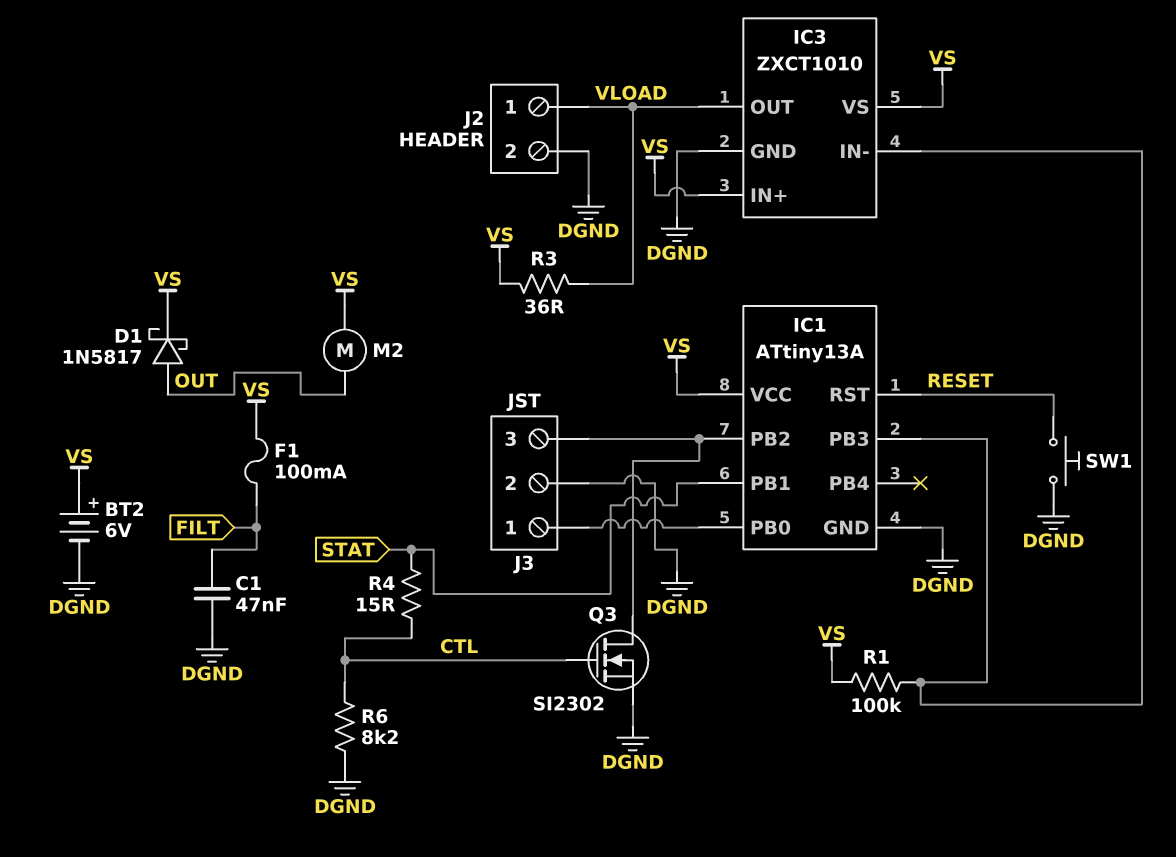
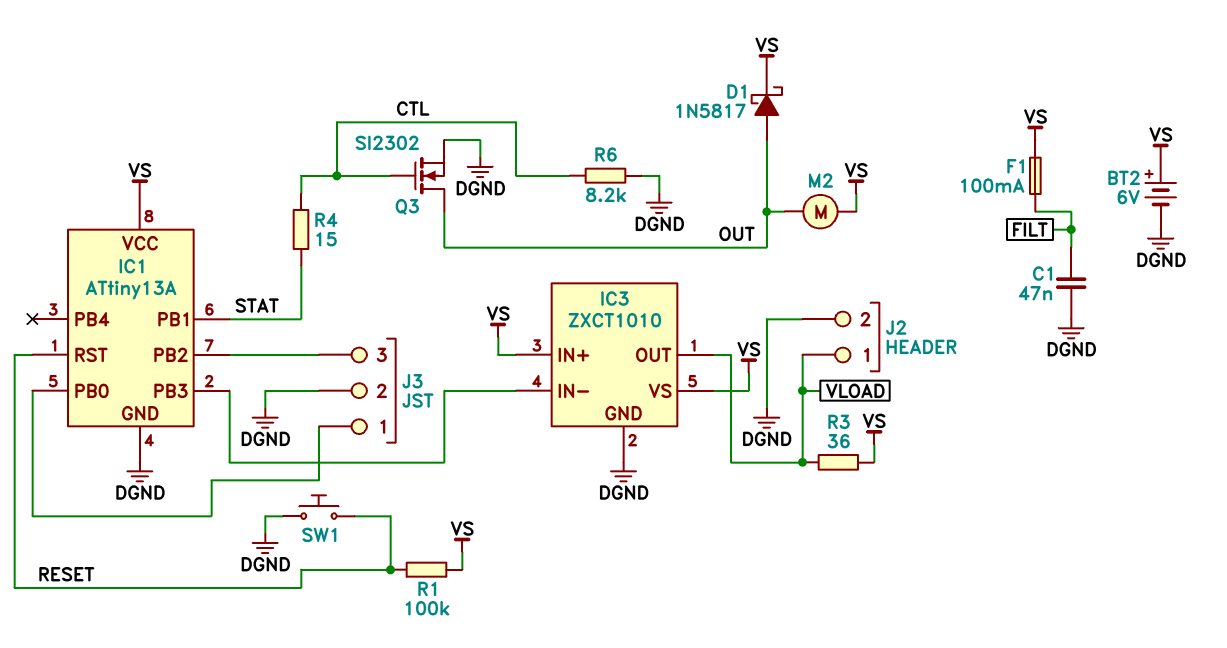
Q3: NMOS SI2302 (G CTL, D IC1/PB2, S DGND) -> NMOS SI2302 (G CTL, D OUT, S DGND)
R1: 100k (IC1/PB3, VS) -> 100k (RESET, VS)

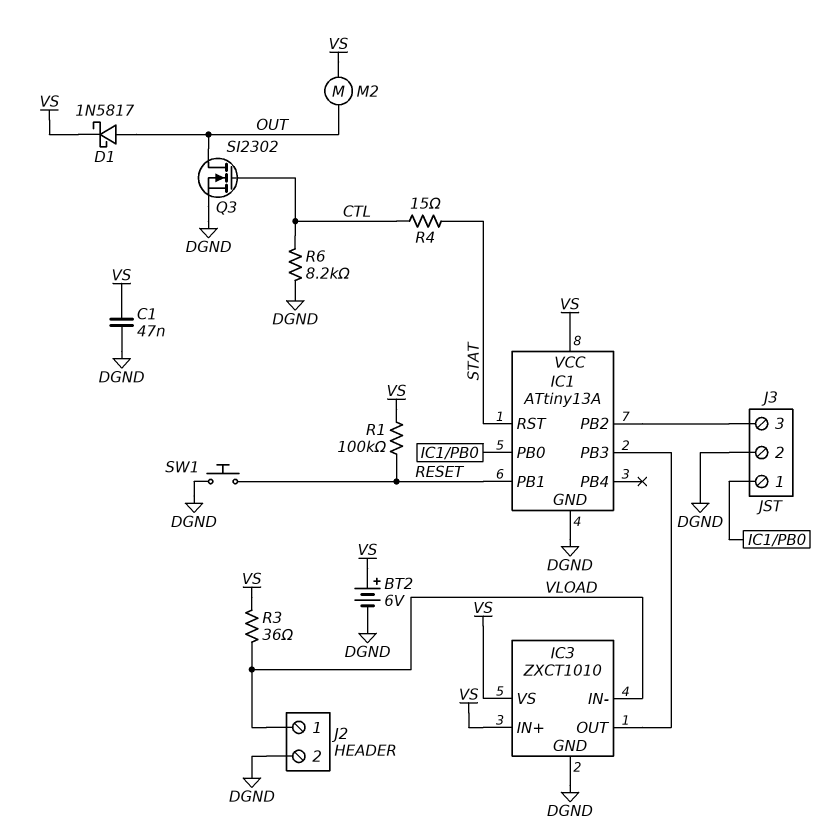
C1: 47nF (DGND, FILT) -> 47nF (DGND, VS)
F1: 100mA (FILT, VS) -> none
IC1 pin PB1: STAT -> RESET
IC1 pin RST: RESET -> STAT
IC3 pin IN-: IC1/PB3 -> VLOAD
IC3 pin OUT: VLOAD -> IC1/PB3

